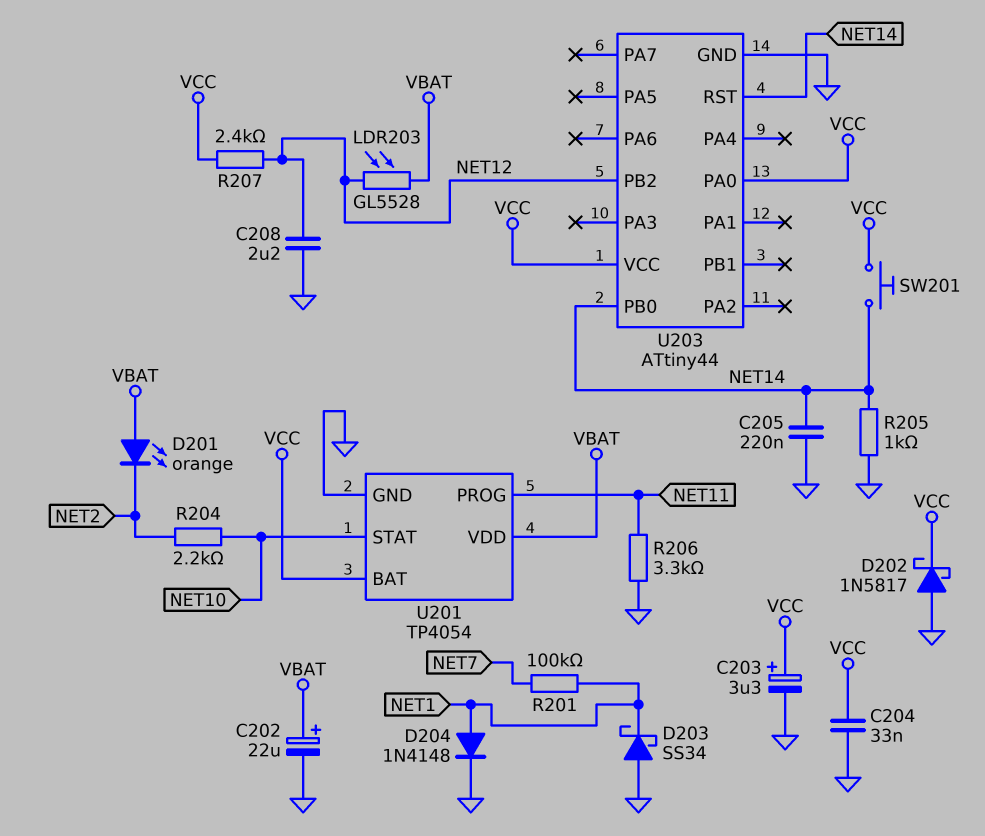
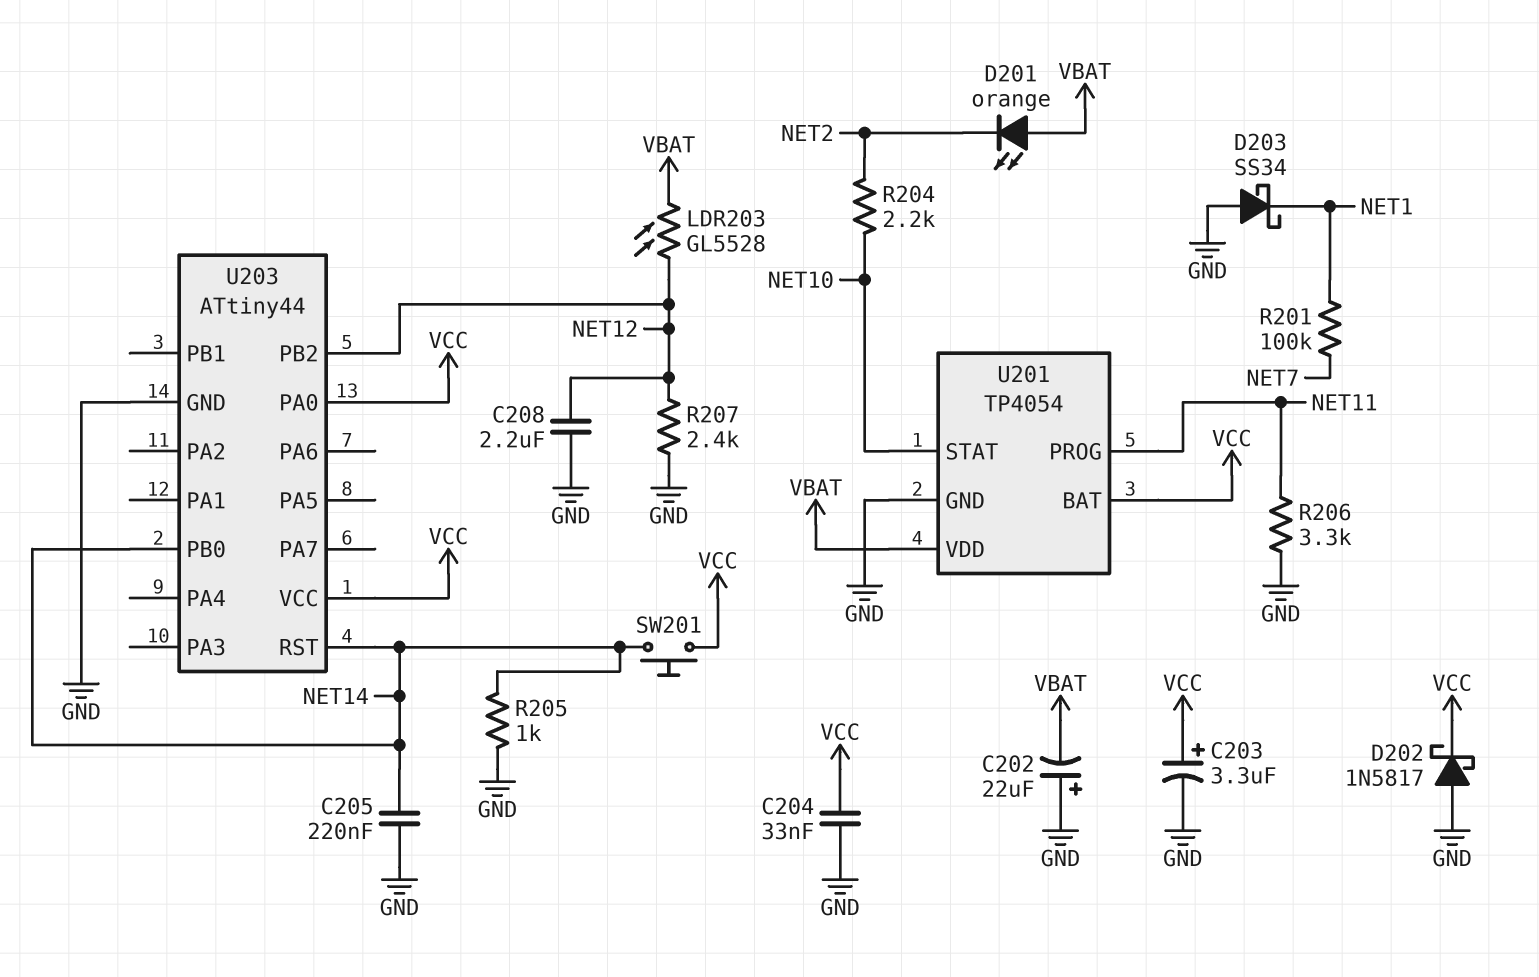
C202: 22uF (plus VBAT, minus GND) -> 22uF (plus GND, minus VBAT)
D204: diode 1N4148 (A NET1, K GND) -> none
R207: 2.4k (NET12, VCC) -> 2.4k (GND, NET12)

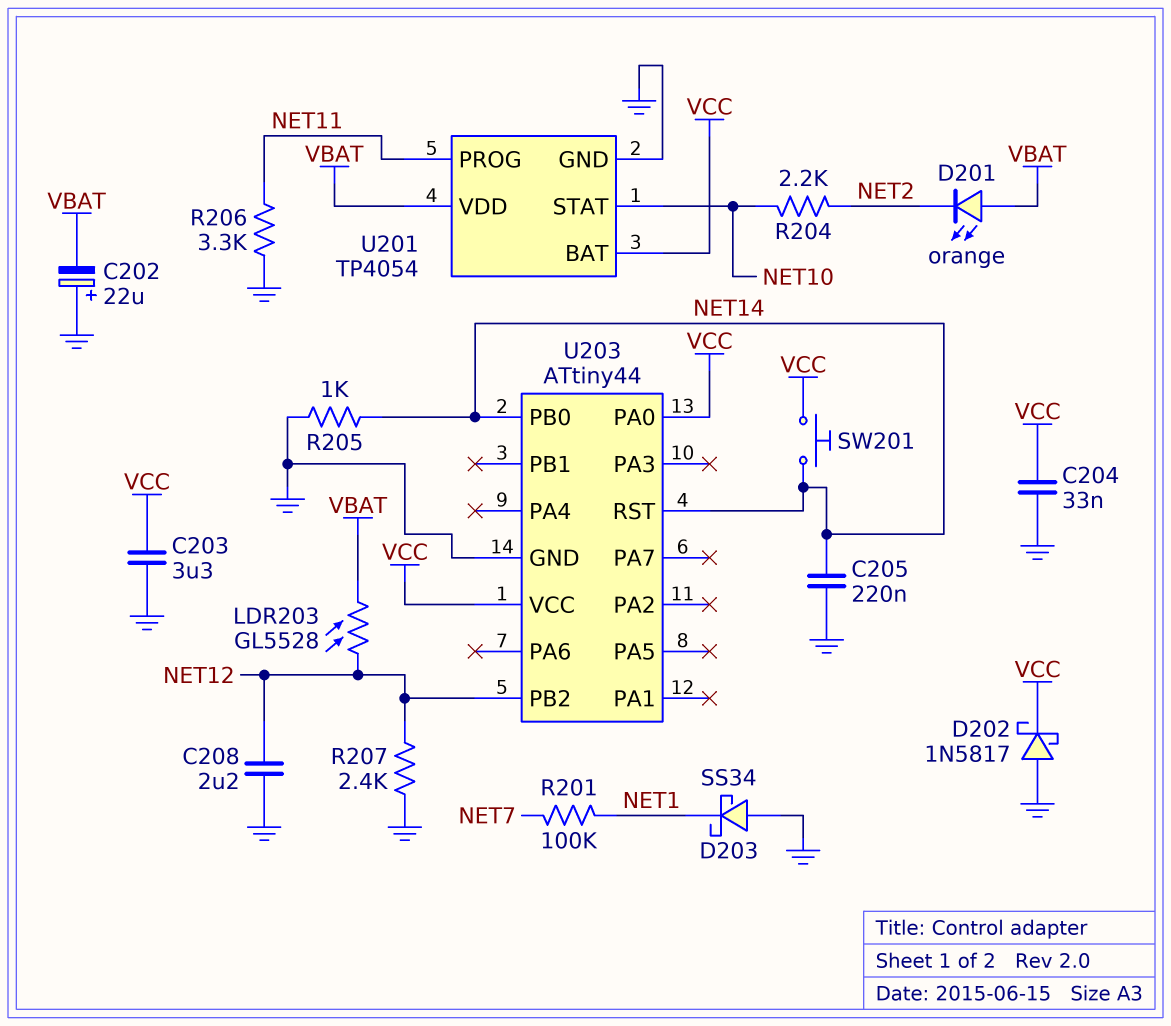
C203: 3.3uF (plus VCC, minus GND) -> 3.3uF (GND, VCC)

